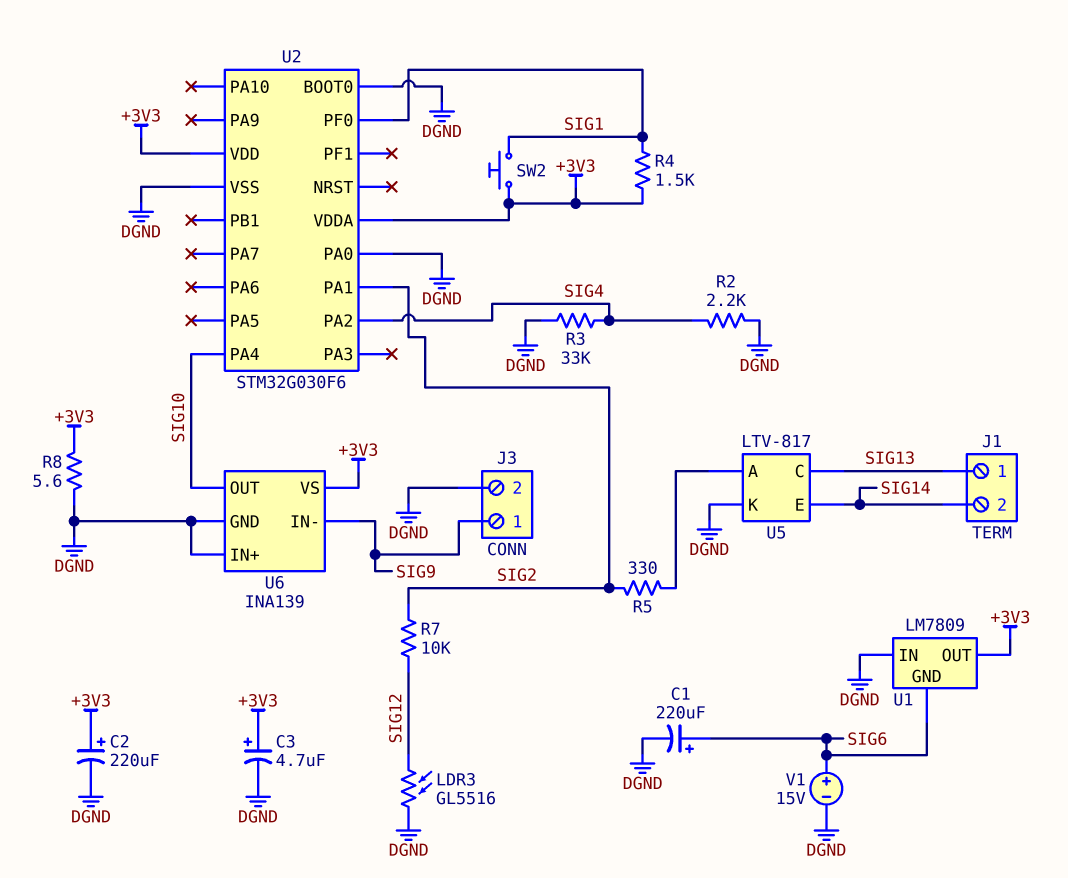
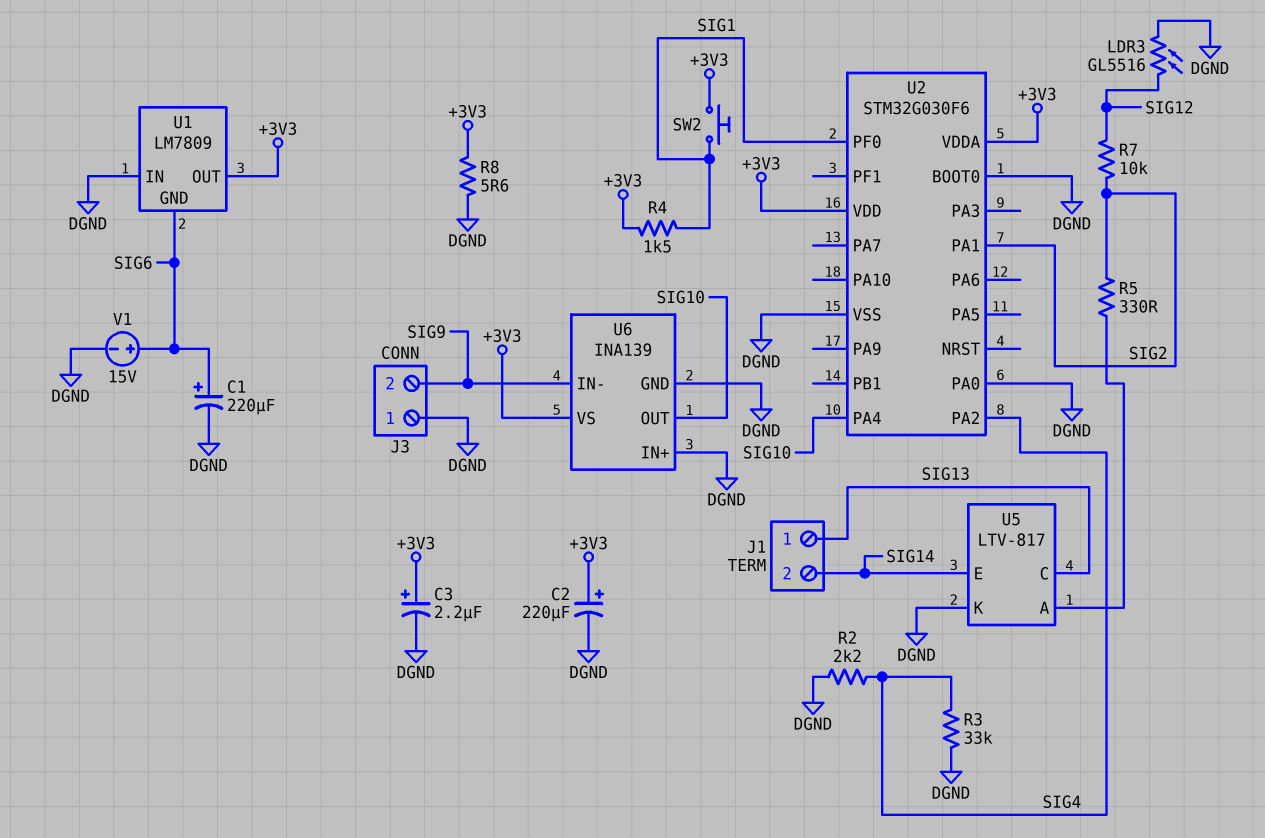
C3: 4.7uF (plus +3V3, minus DGND) -> 2.2uF (plus +3V3, minus DGND)
J3 pin 1: SIG9 -> DGND
J3 pin 2: DGND -> SIG9

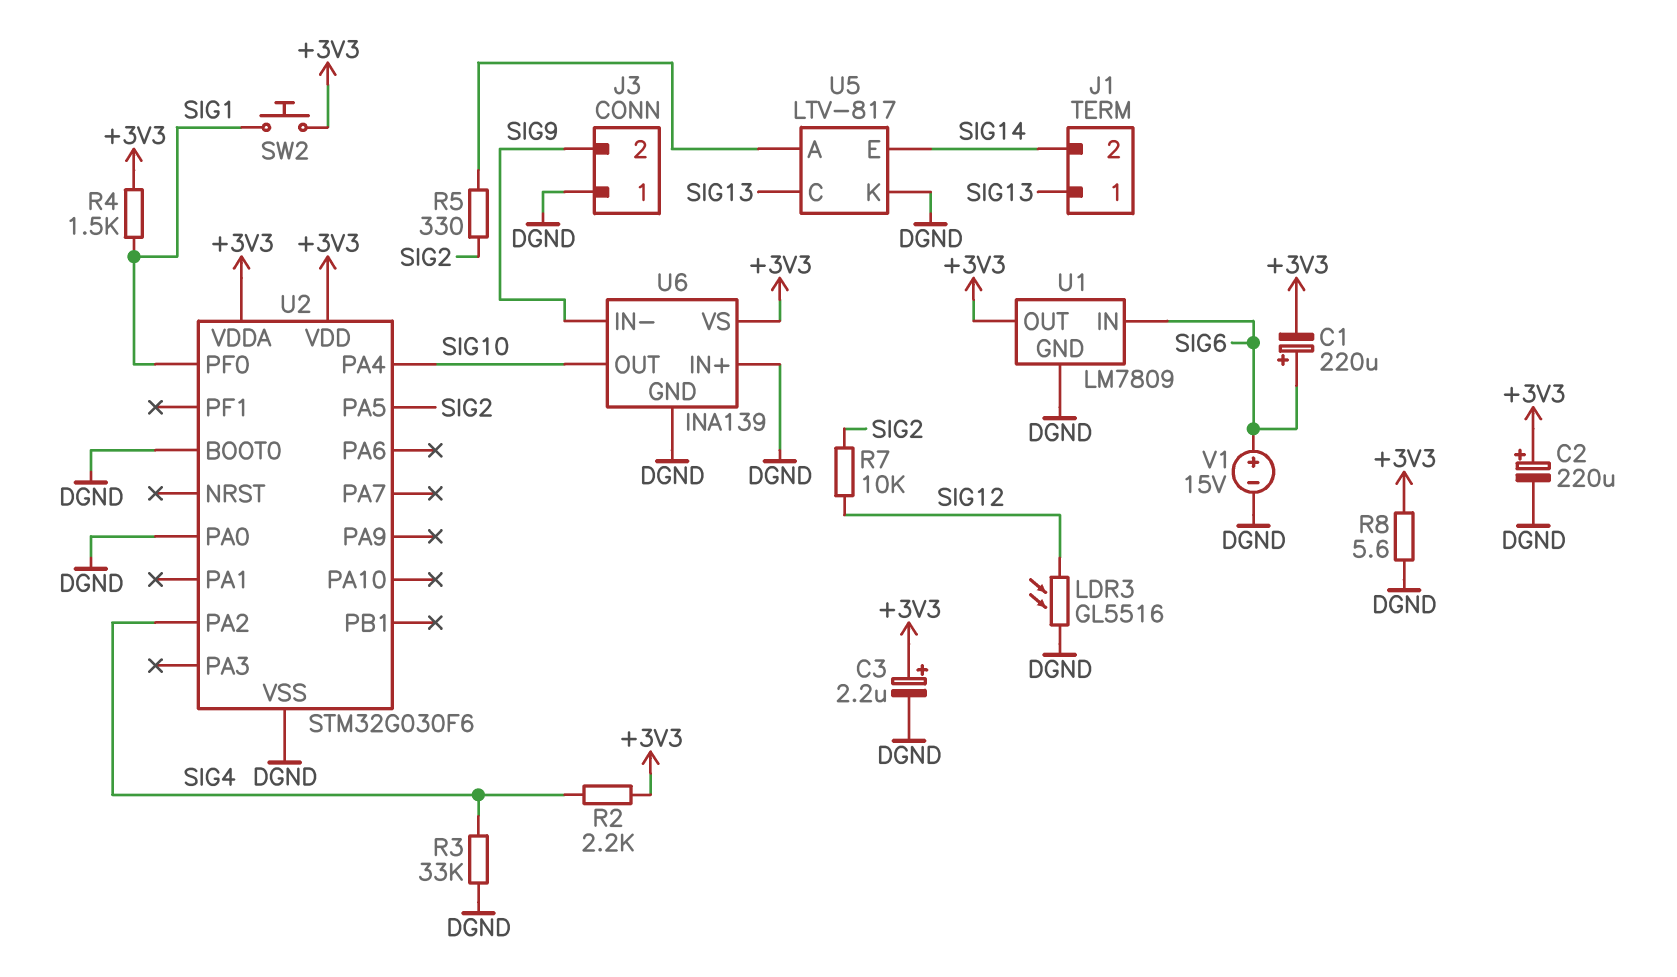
C1: 220uF (plus SIG6, minus DGND) -> 220uF (plus SIG6, minus +3V3)
R2: 2.2k (DGND, SIG4) -> 2.2k (+3V3, SIG4)
U1 pin GND: SIG6 -> DGND
U1 pin IN: DGND -> SIG6
U2 pin PA1: SIG2 -> none
U2 pin PA5: none -> SIG2

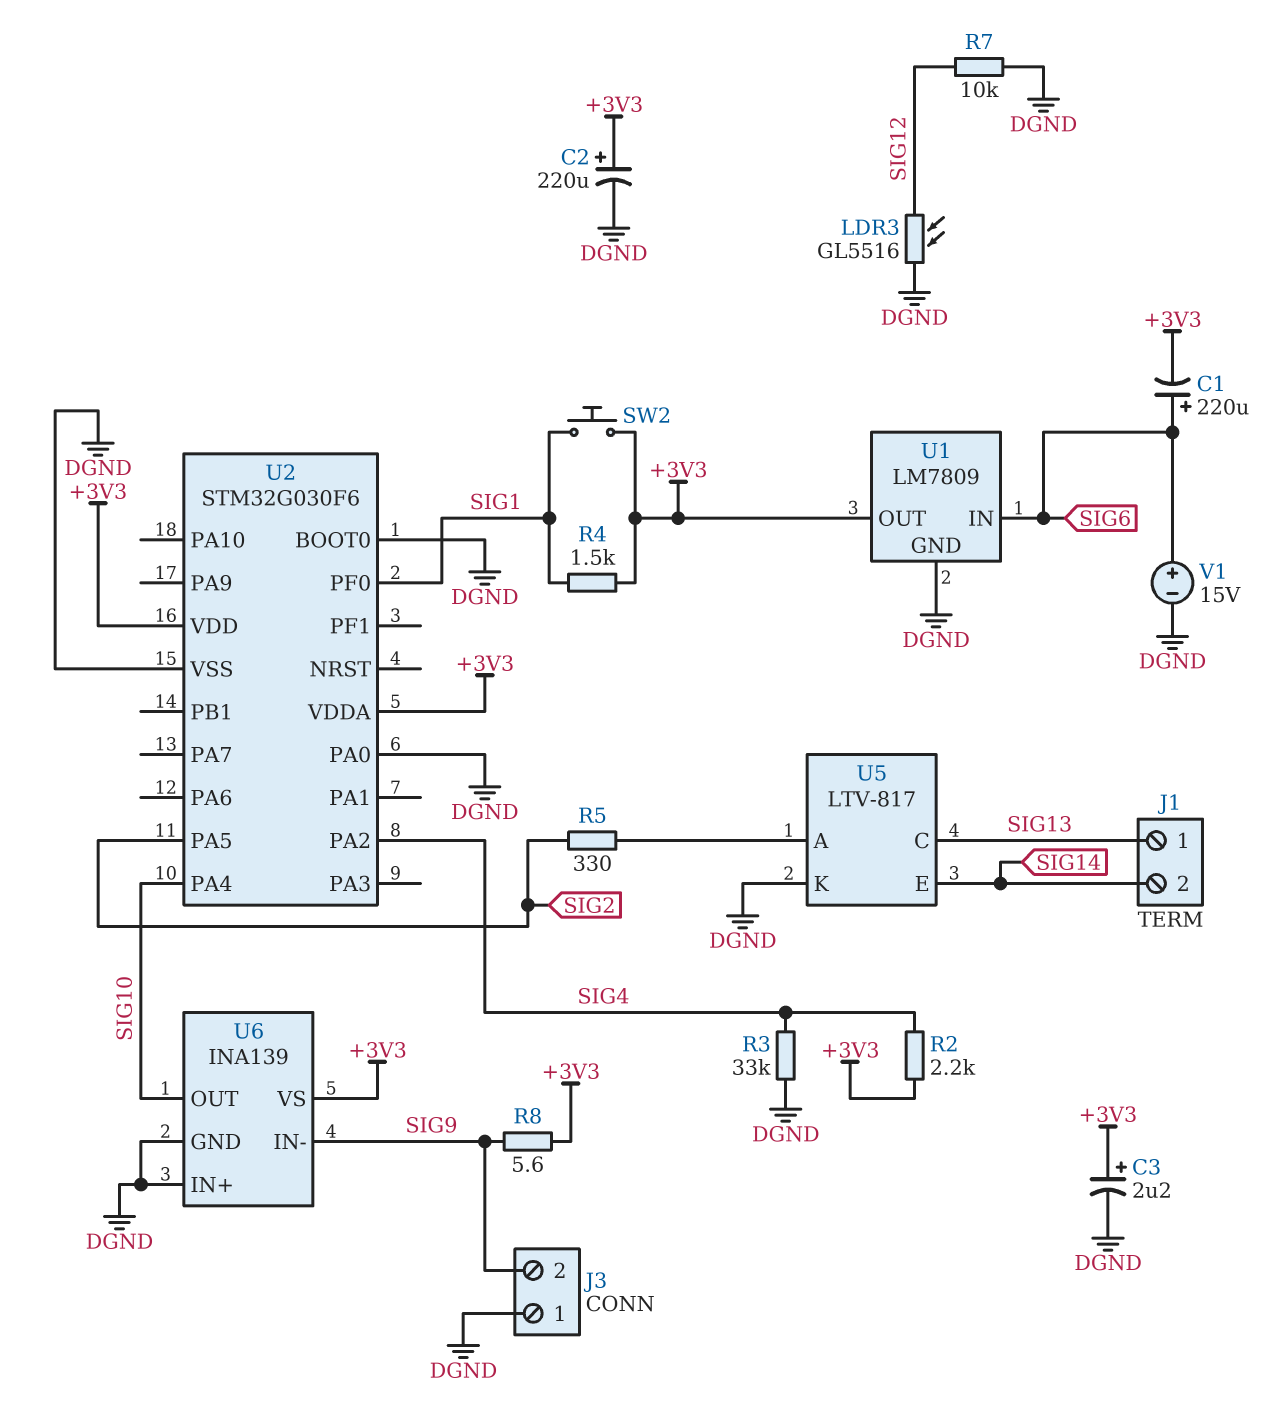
R7: 10k (SIG2, SIG12) -> 10k (DGND, SIG12)
R8: 5.6 (+3V3, DGND) -> 5.6 (+3V3, SIG9)

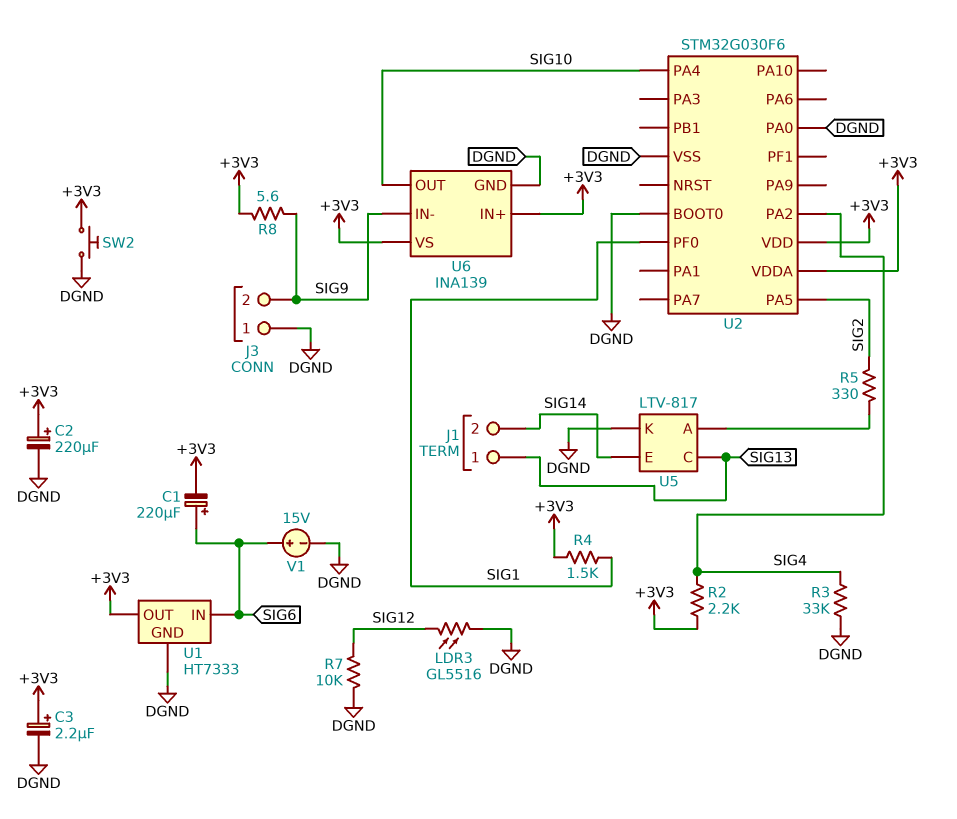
SW2: button (+3V3, SIG1) -> button (+3V3, DGND)
U1: LM7809 -> HT7333
U6 pin IN+: DGND -> +3V3

